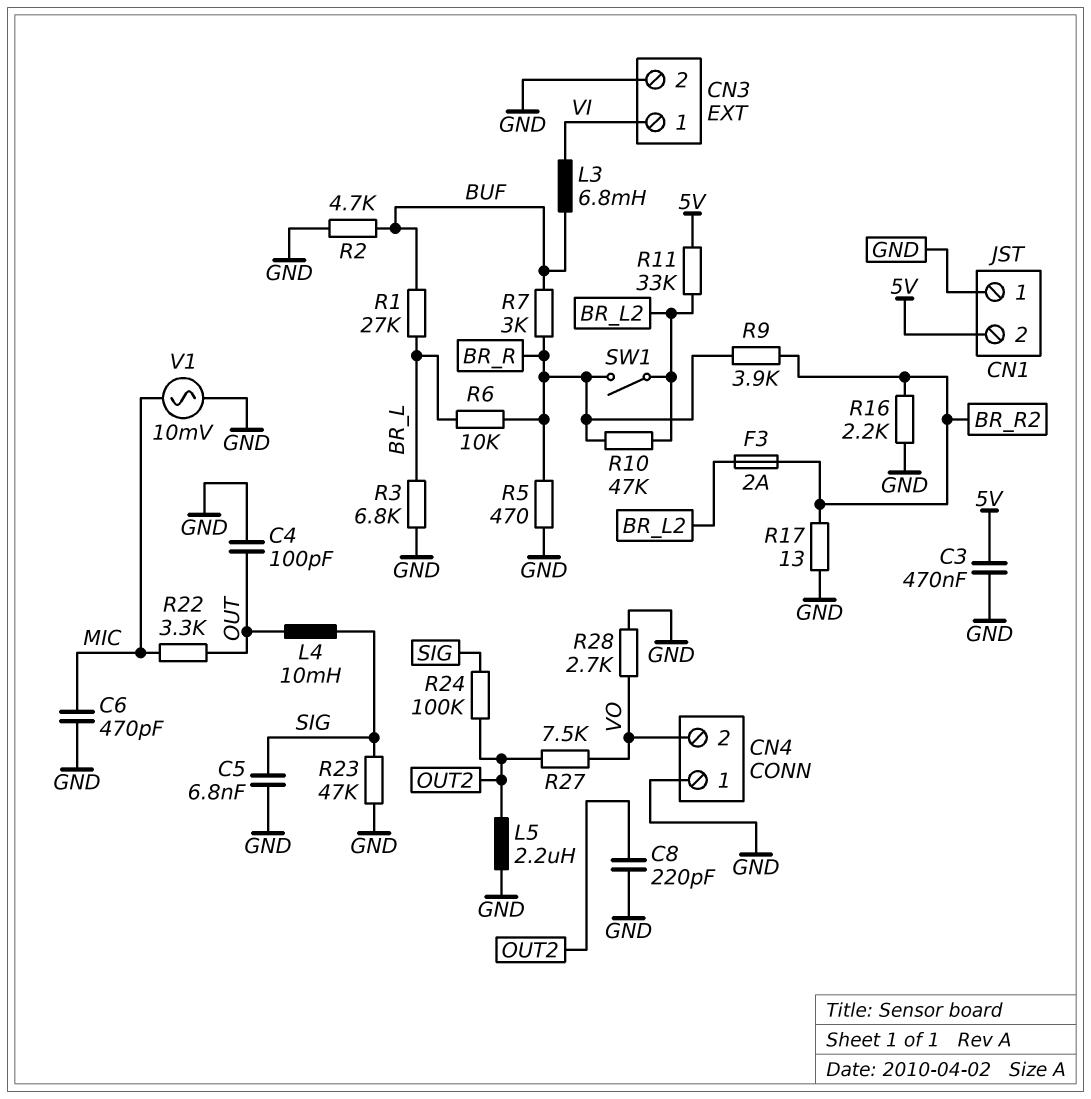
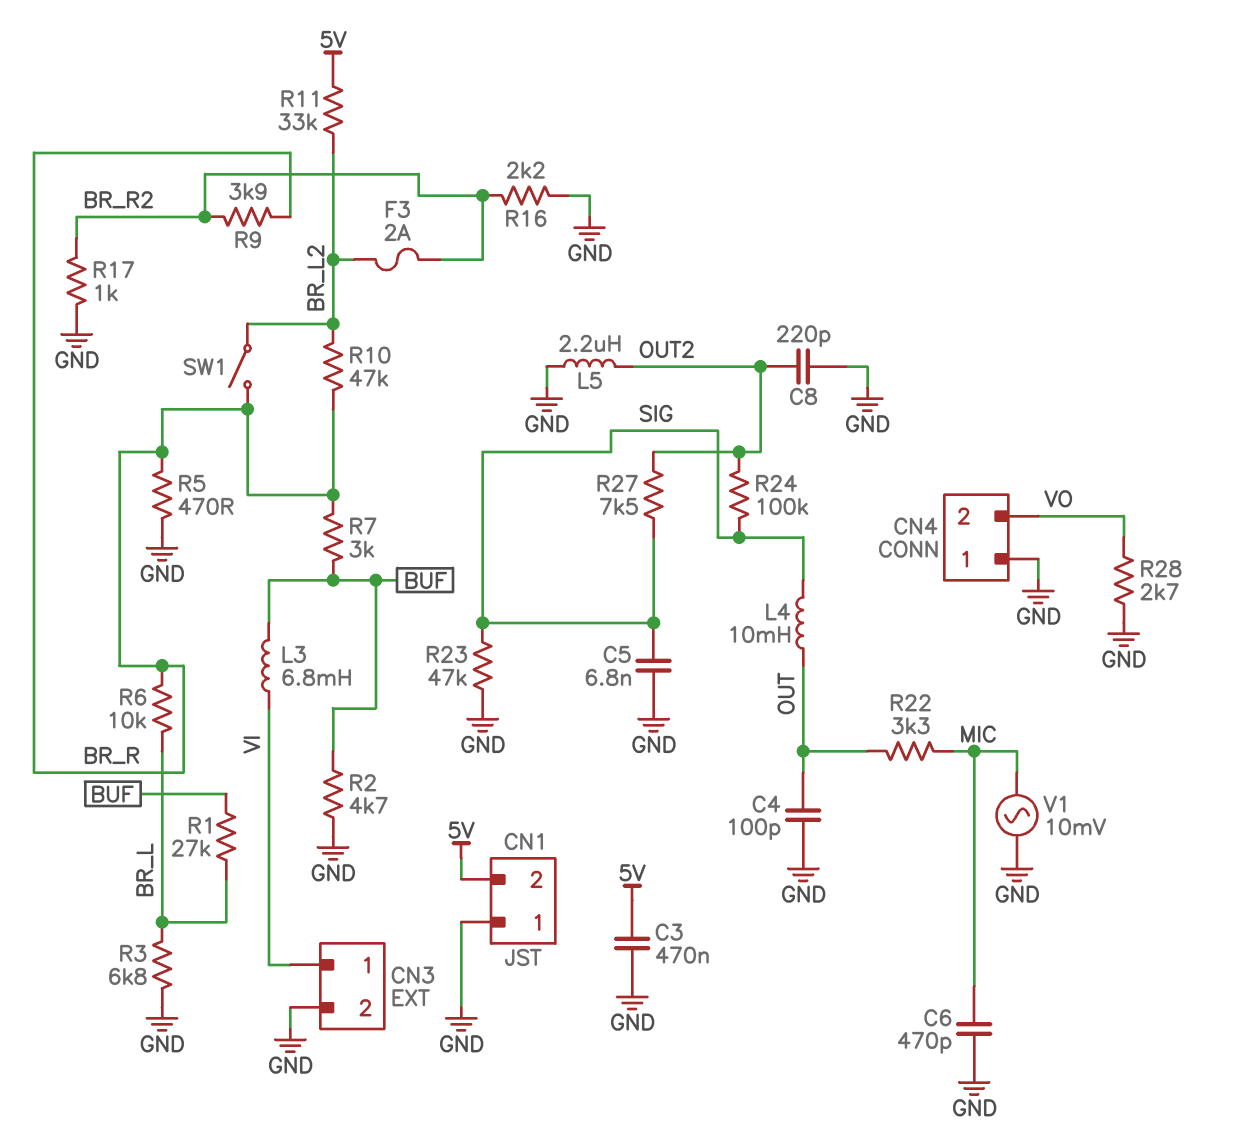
R17: 13 (BR_R2, GND) -> 1k (BR_R2, GND)
R27: 7.5k (OUT2, VO) -> 7.5k (OUT2, SIG)

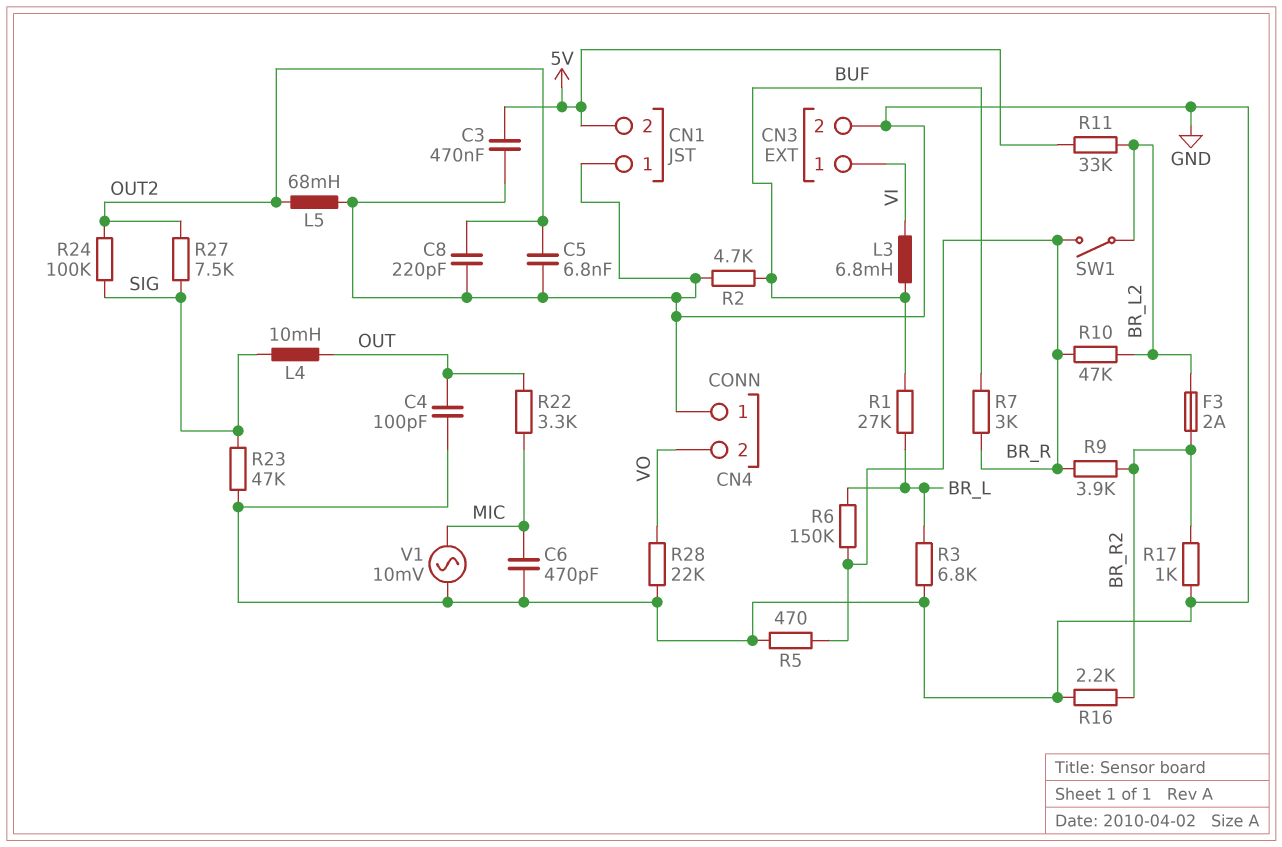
C5: 6.8nF (GND, SIG) -> 6.8nF (GND, OUT2)
L5: 2.2uH (GND, OUT2) -> 68mH (GND, OUT2)
R6: 10k (BR_L, BR_R) -> 150k (BR_L, BR_R)
R28: 2.7k (GND, VO) -> 22k (GND, VO)

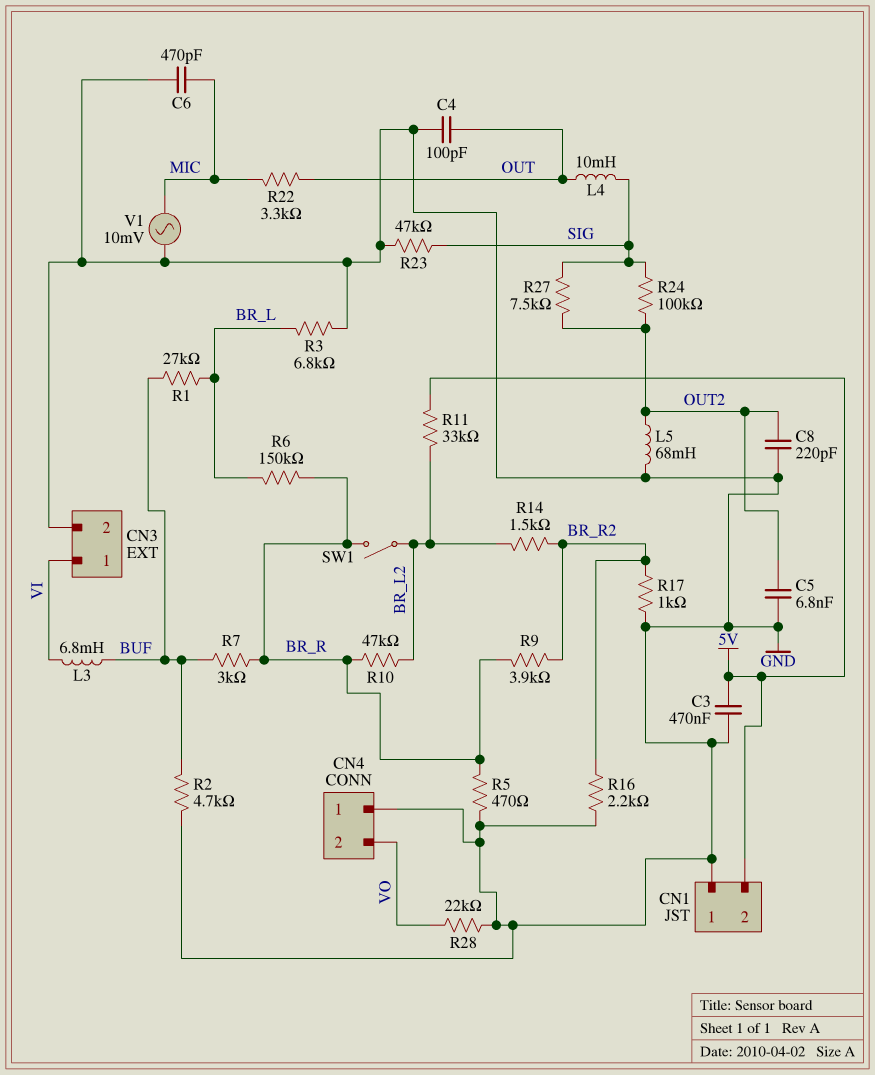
F3: 2A (BR_L2, BR_R2) -> none
R14: none -> 1.5k (BR_L2, BR_R2)

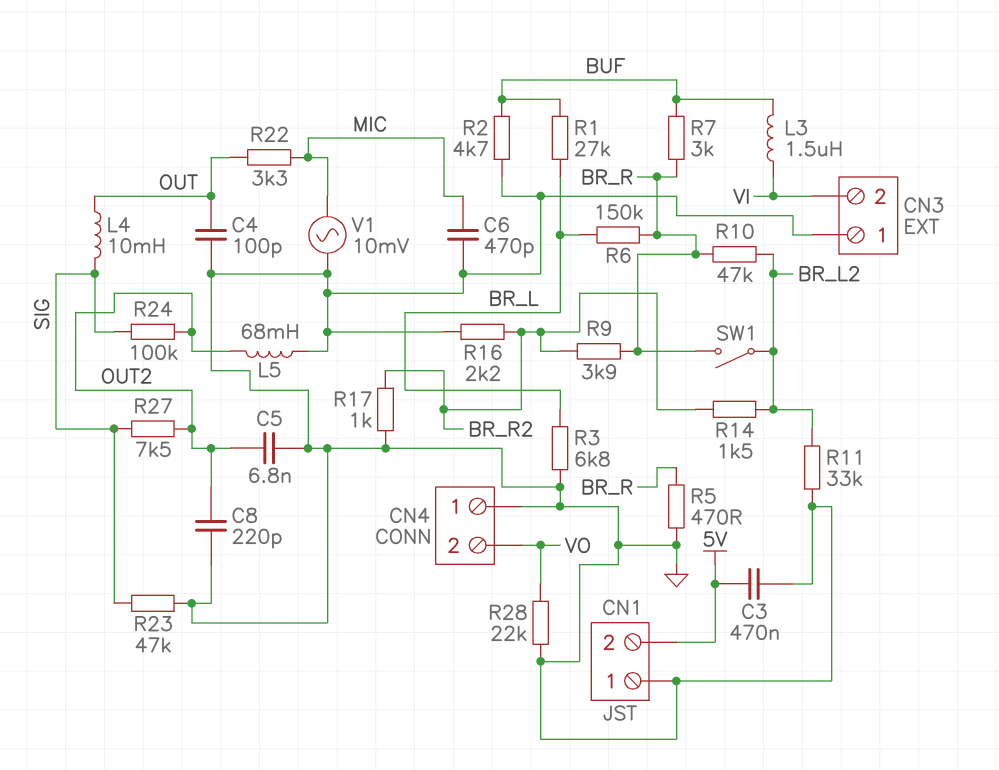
CN3 pin 1: VI -> GND
CN3 pin 2: GND -> VI
L3: 6.8mH (BUF, VI) -> 1.5uH (BUF, VI)
R11: 33k (5V, BR_L2) -> 33k (BR_L2, GND)

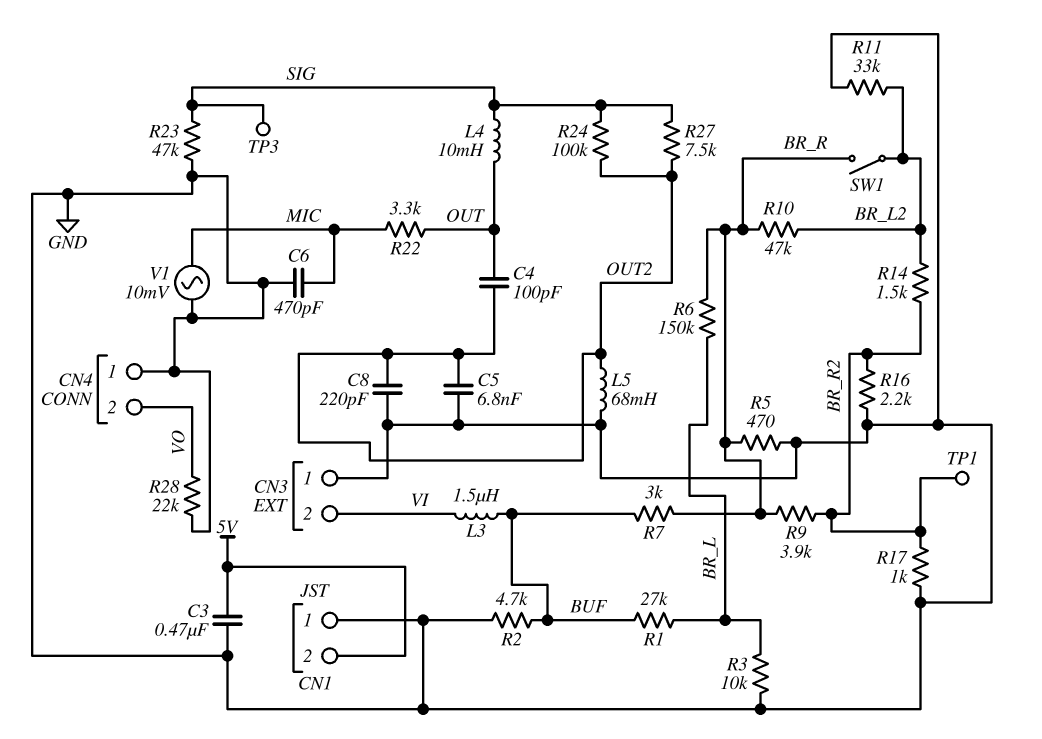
C4: 100pF (GND, OUT) -> 100pF (OUT, OUT2)
R3: 6.8k (BR_L, GND) -> 10k (BR_L, GND)
TP1: none -> test point (BR_R2)
TP3: none -> test point (SIG)

